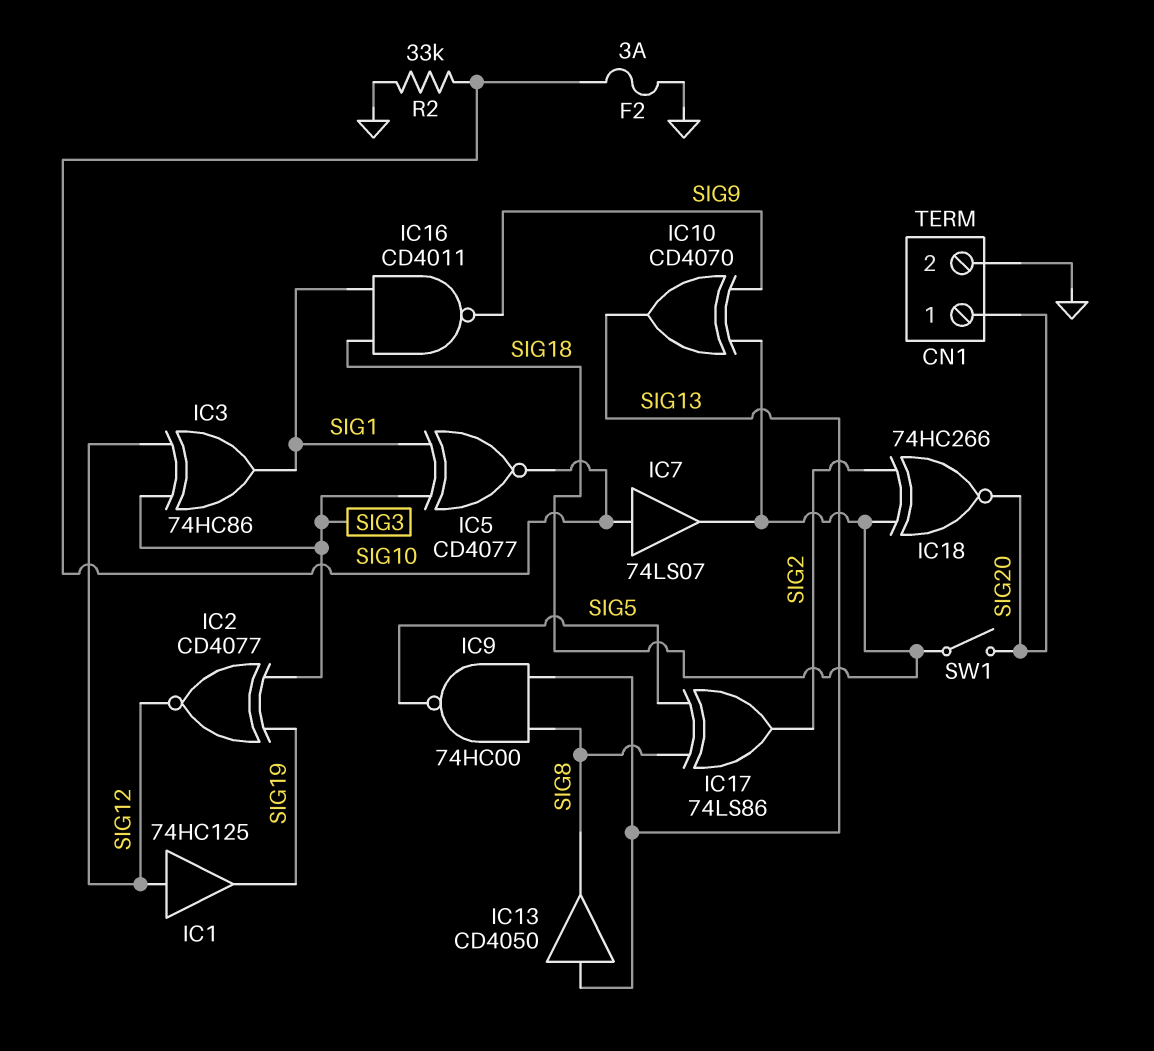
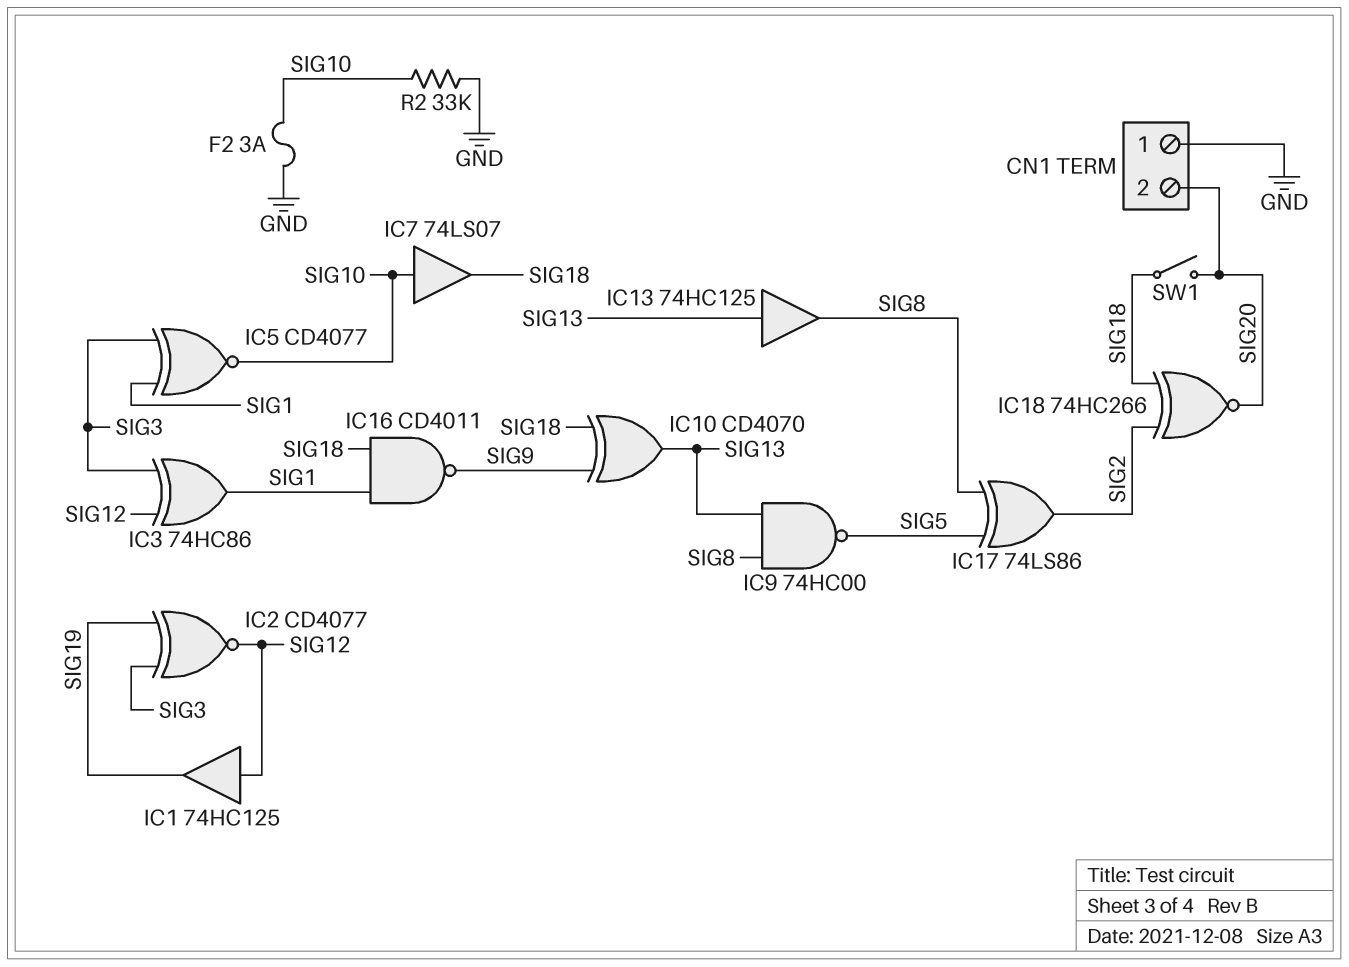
CN1 pin 1: SIG20 -> GND
CN1 pin 2: GND -> SIG20
IC13: buffer CD4050 (in SIG13, out SIG8) -> buffer 74HC125 (in SIG13, out SIG8)

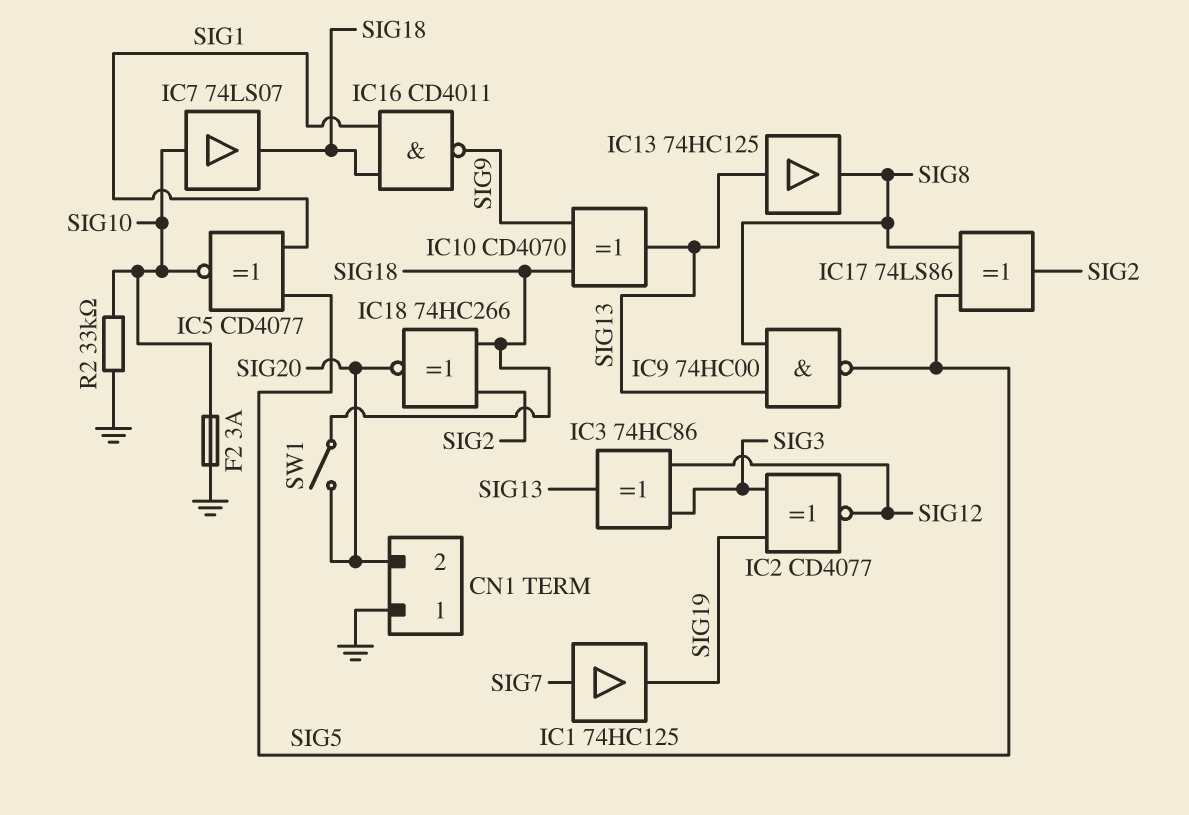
IC1: buffer 74HC125 (in SIG12, out SIG19) -> buffer 74HC125 (in SIG7, out SIG19)
IC3: XOR 74HC86 (in SIG3, in SIG12, out SIG1) -> XOR 74HC86 (in SIG3, in SIG12, out SIG13)
IC5: XNOR CD4077 (in SIG1, in SIG3, out SIG10) -> XNOR CD4077 (in SIG1, in SIG5, out SIG10)

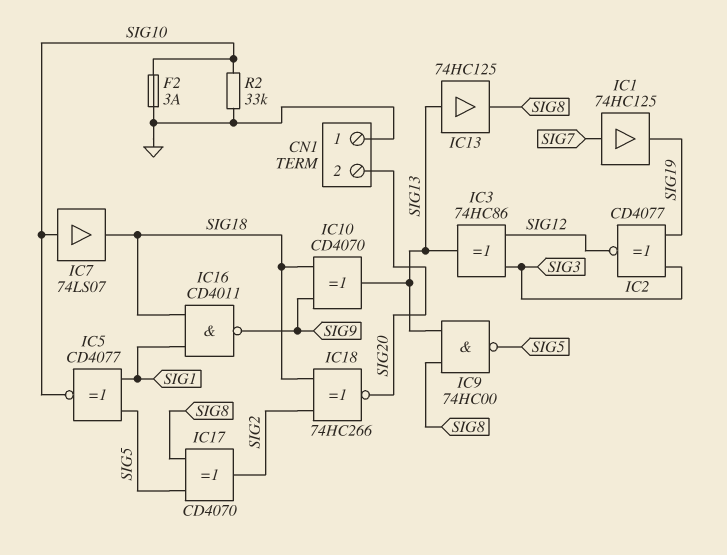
IC17: XOR 74LS86 (in SIG5, in SIG8, out SIG2) -> XOR CD4070 (in SIG5, in SIG8, out SIG2)
SW1: switch (SIG18, SIG20) -> none

